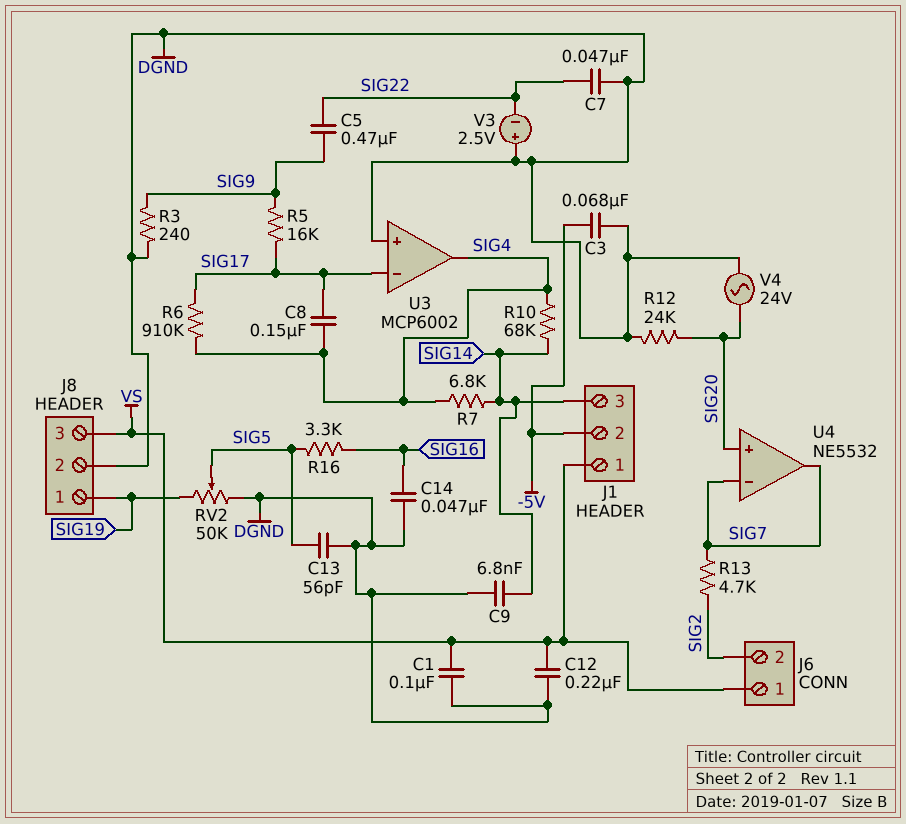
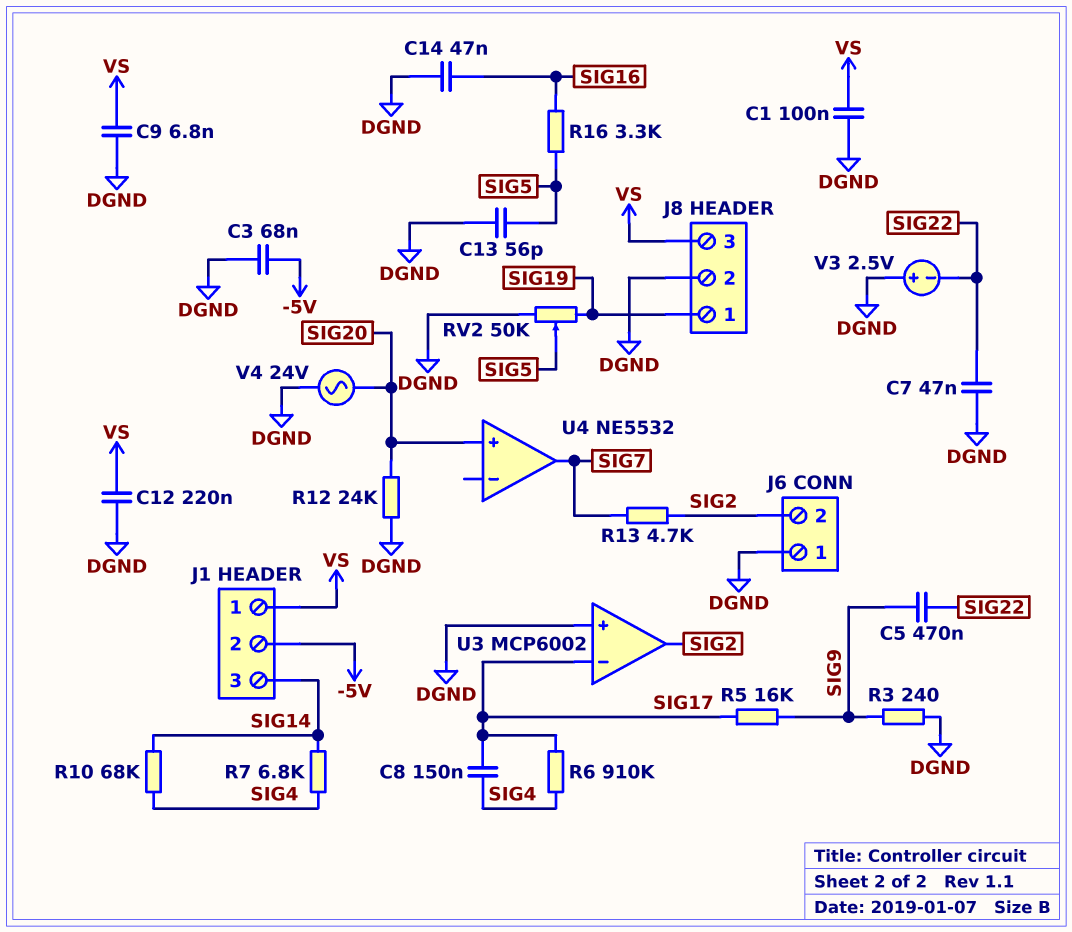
C9: 6.8nF (DGND, SIG14) -> 6.8nF (DGND, VS)
J6 pin 1: VS -> DGND
U3 pin out: SIG4 -> SIG2
U4 pin in-: SIG7 -> none

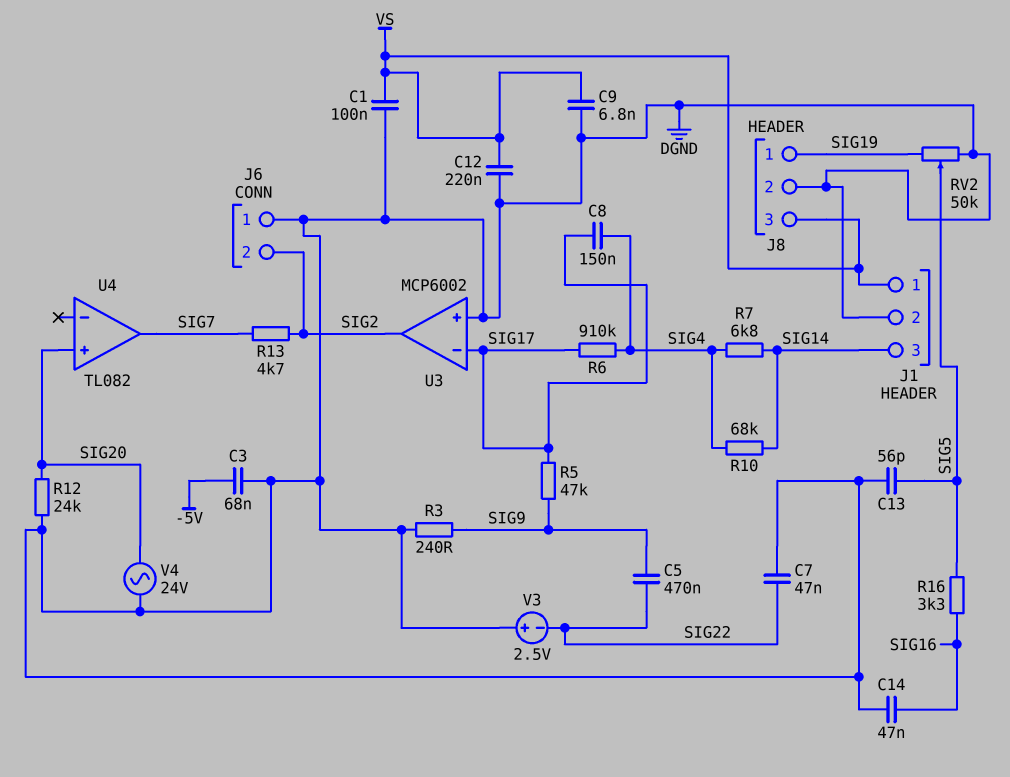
J1 pin 2: -5V -> DGND
R5: 16k (SIG9, SIG17) -> 47k (SIG9, SIG17)
U4: NE5532 -> TL082

